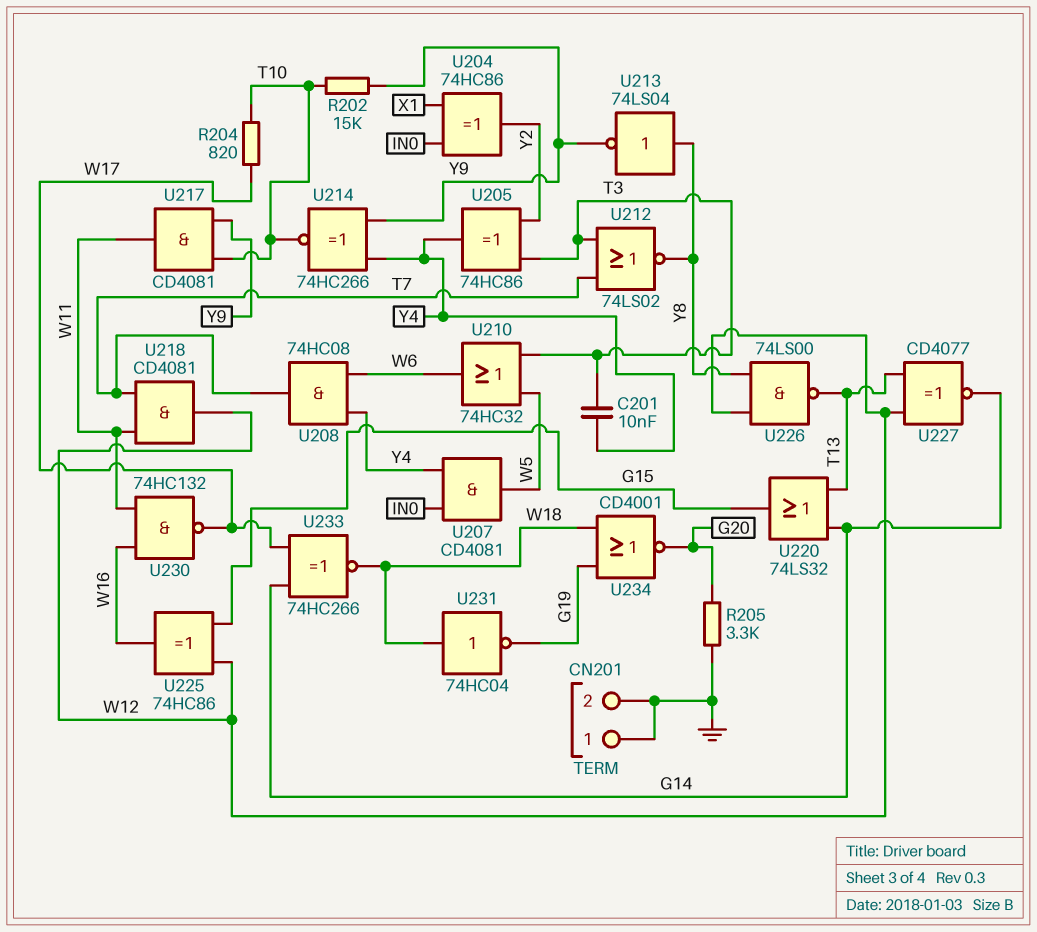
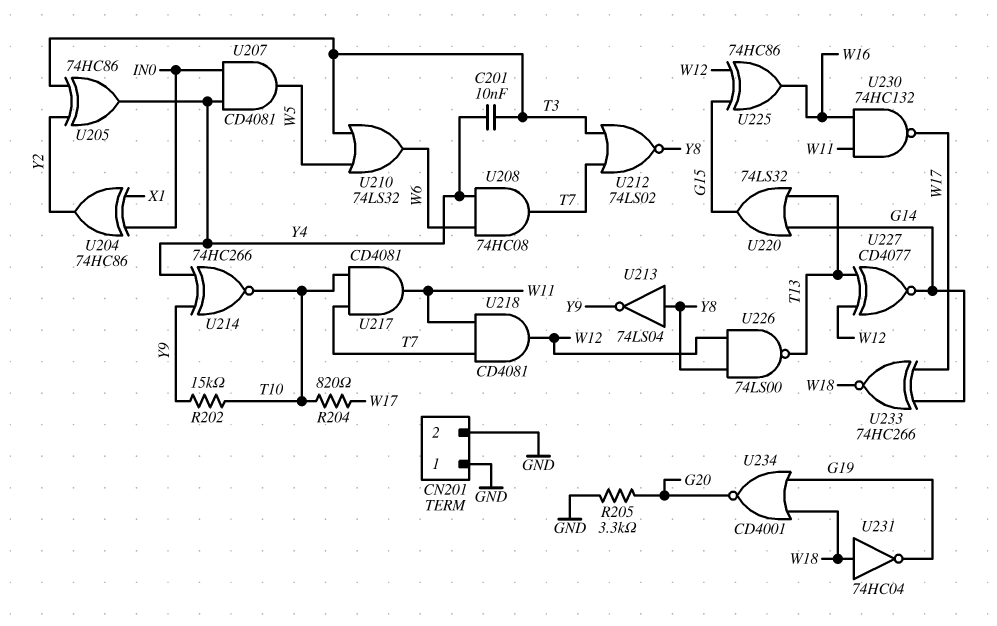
U210: OR 74HC32 (in T3, in W5, out W6) -> OR 74LS32 (in T3, in W5, out W6)
U217: AND CD4081 (in T10, in Y9, out W11) -> AND CD4081 (in T7, in T10, out W11)

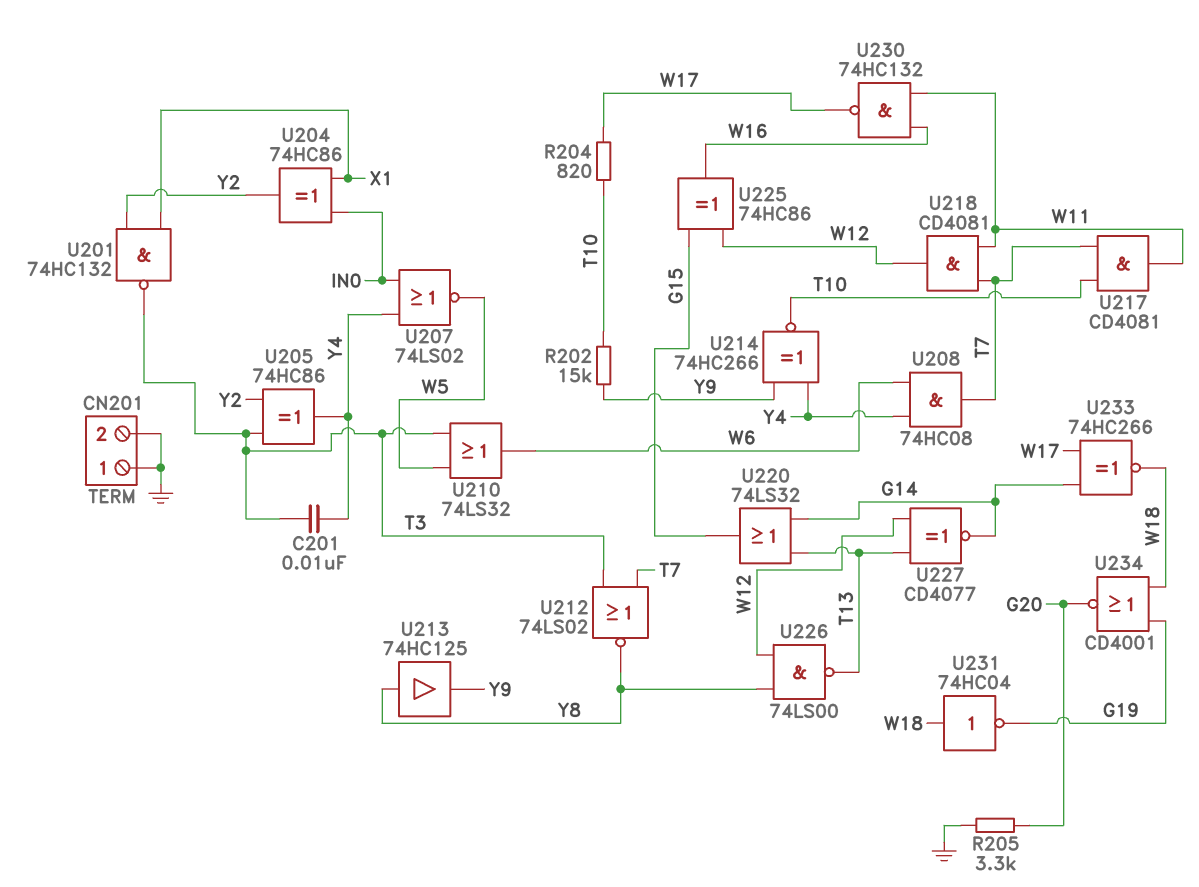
U201: none -> NAND 74HC132 (in X1, in Y2, out T3)
U207: AND CD4081 (in IN0, in Y4, out W5) -> NOR 74LS02 (in IN0, in Y4, out W5)
U213: NOT 74LS04 (in Y8, out Y9) -> buffer 74HC125 (in Y8, out Y9)

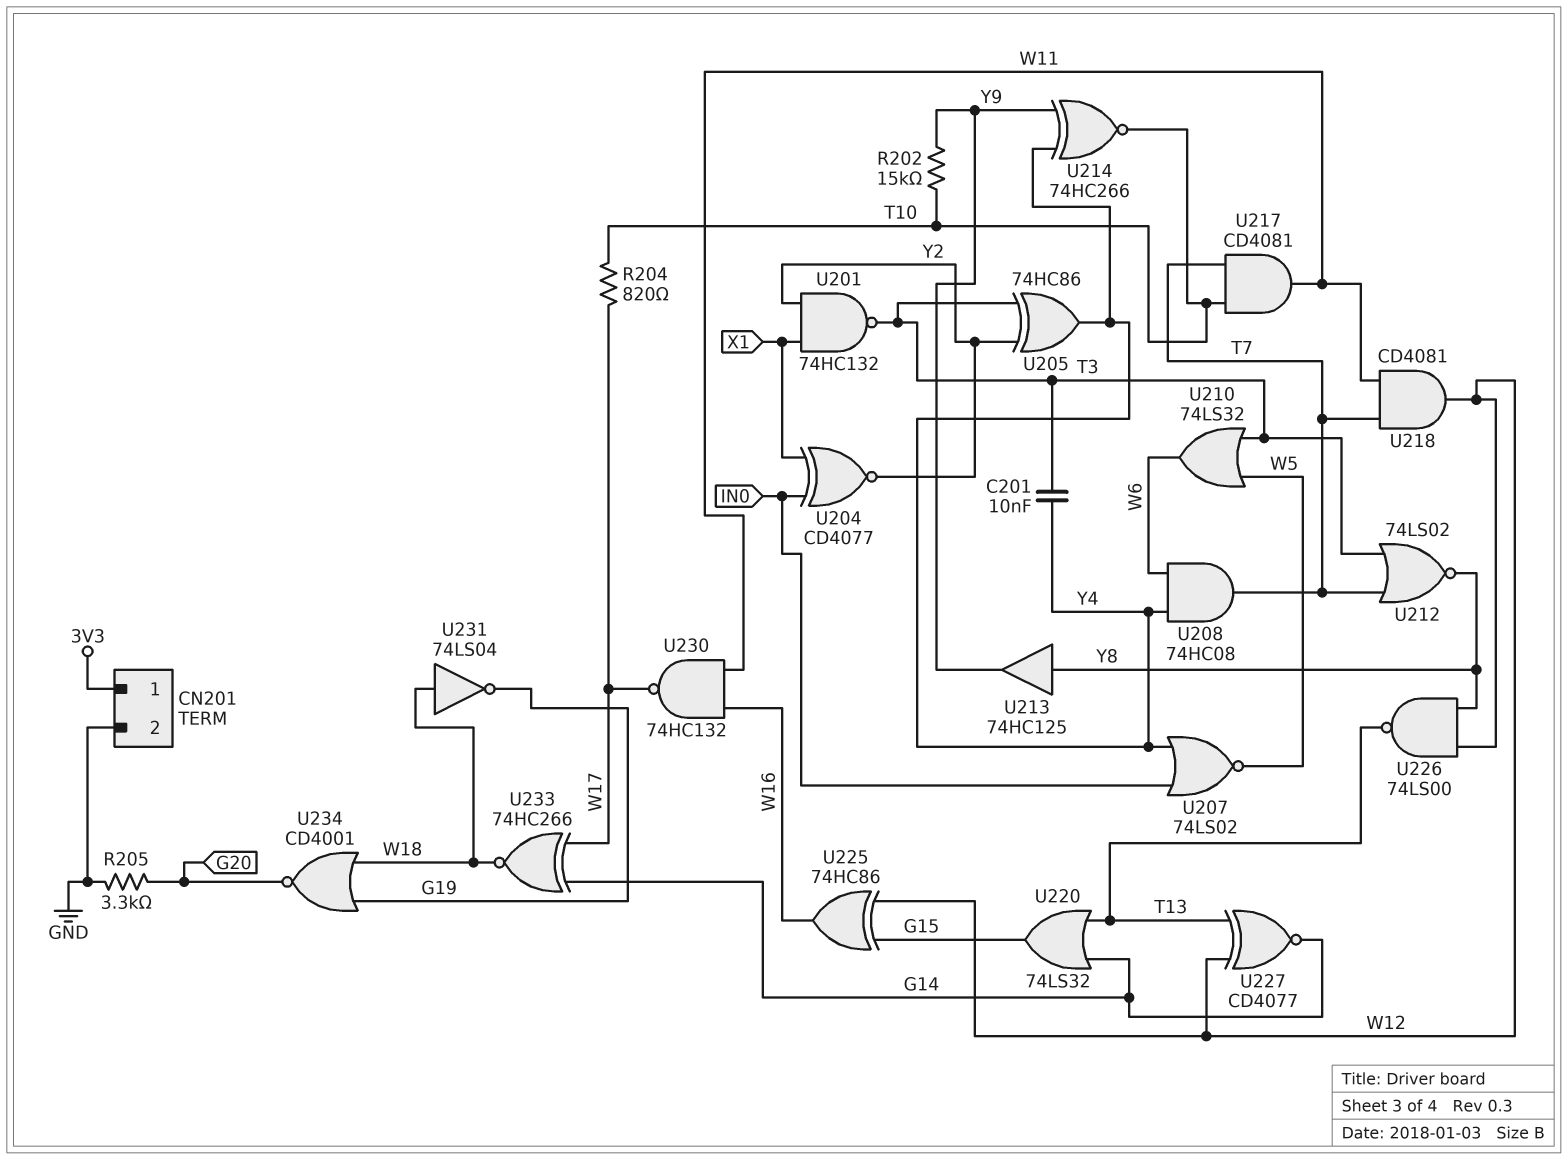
CN201 pin 1: GND -> 3V3
U204: XOR 74HC86 (in IN0, in X1, out Y2) -> XNOR CD4077 (in IN0, in X1, out Y2)
U231: NOT 74HC04 (in W18, out G19) -> NOT 74LS04 (in W18, out G19)

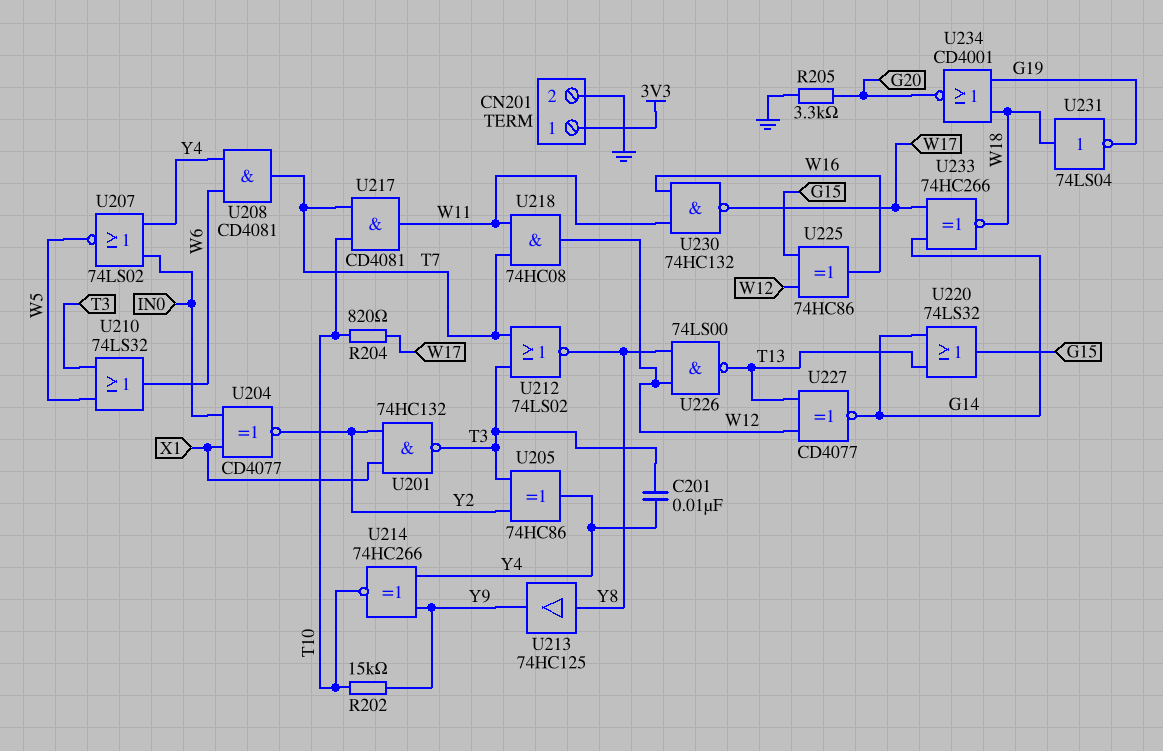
U208: AND 74HC08 (in W6, in Y4, out T7) -> AND CD4081 (in W6, in Y4, out T7)
U218: AND CD4081 (in T7, in W11, out W12) -> AND 74HC08 (in T7, in W11, out W12)

